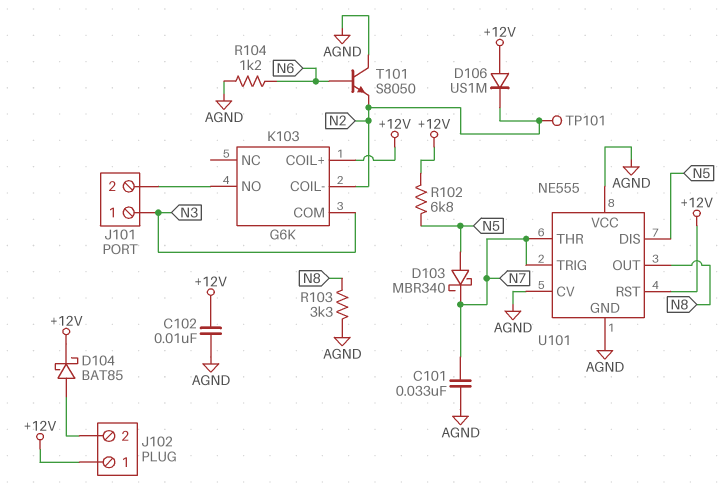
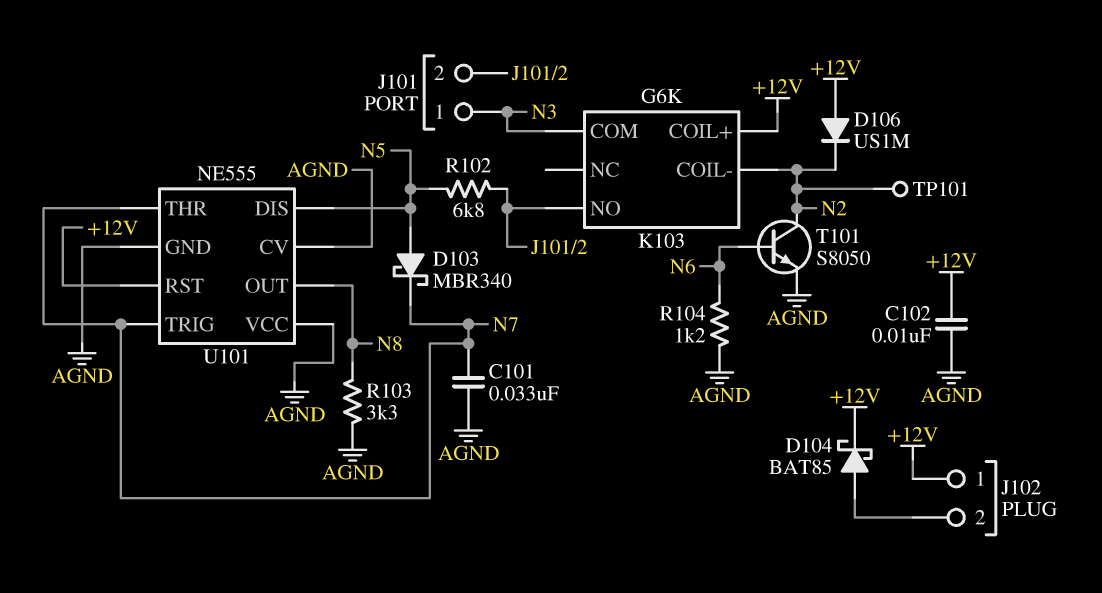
R102: 6.8k (+12V, N5) -> 6.8k (J101/2, N5)
T101: NPN S8050 (B N6, C AGND, E N2) -> NPN S8050 (B N6, C N2, E AGND)

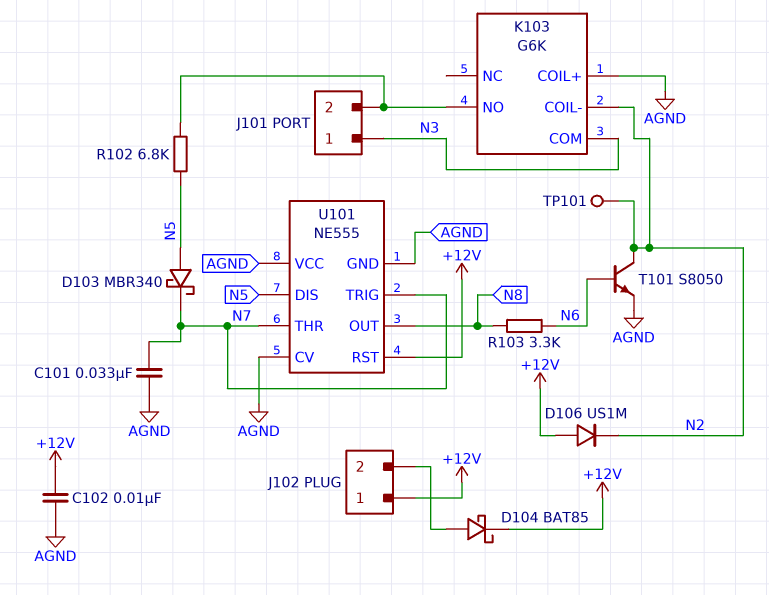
K103 pin COIL+: +12V -> AGND
R103: 3.3k (AGND, N8) -> 3.3k (N6, N8)
R104: 1.2k (AGND, N6) -> none

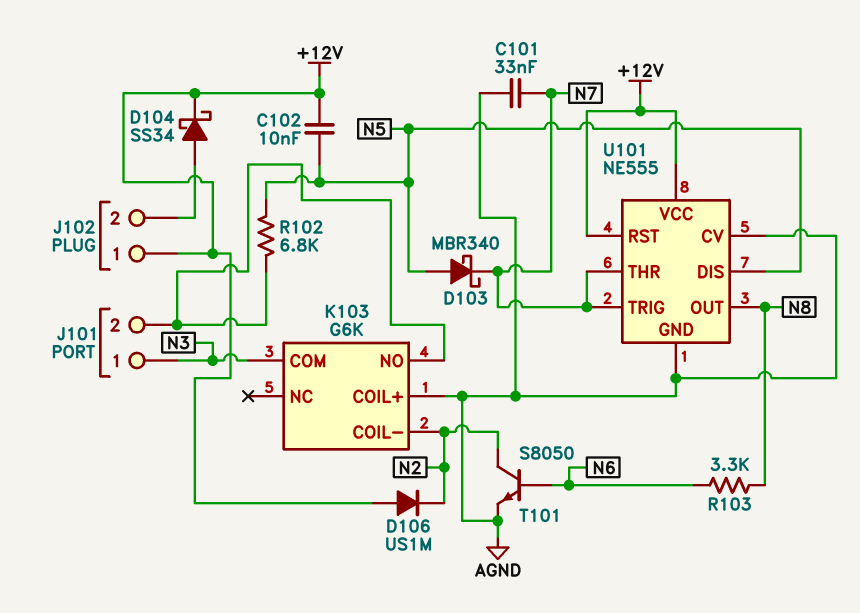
C102: 10nF (+12V, AGND) -> 10nF (+12V, N5)
D104: schottky BAT85 (A J102/2, K +12V) -> schottky SS34 (A J102/2, K +12V)
TP101: test point (N2) -> none
U101 pin VCC: AGND -> +12V

